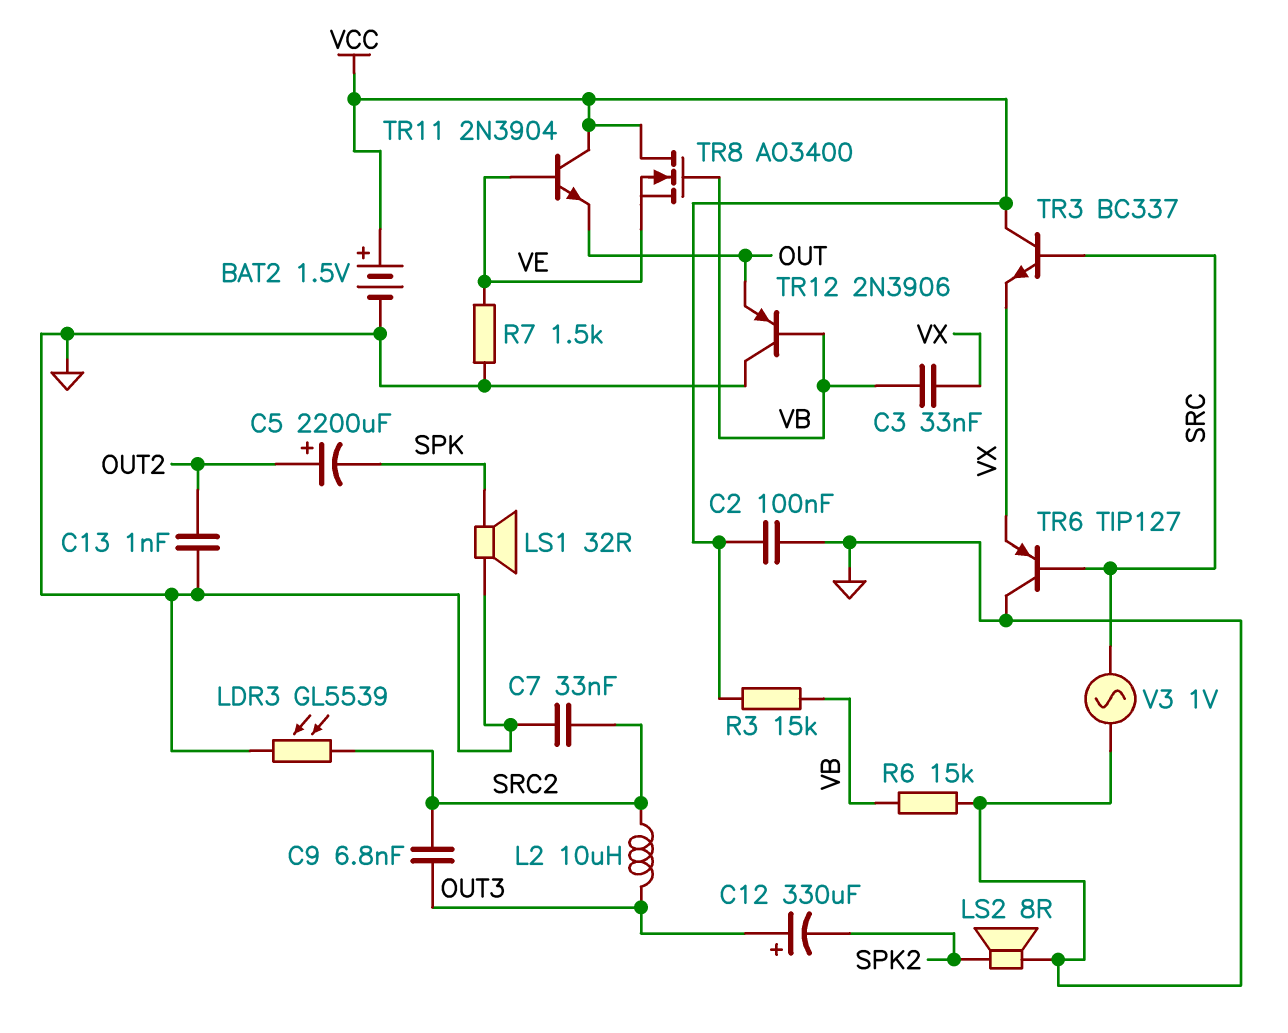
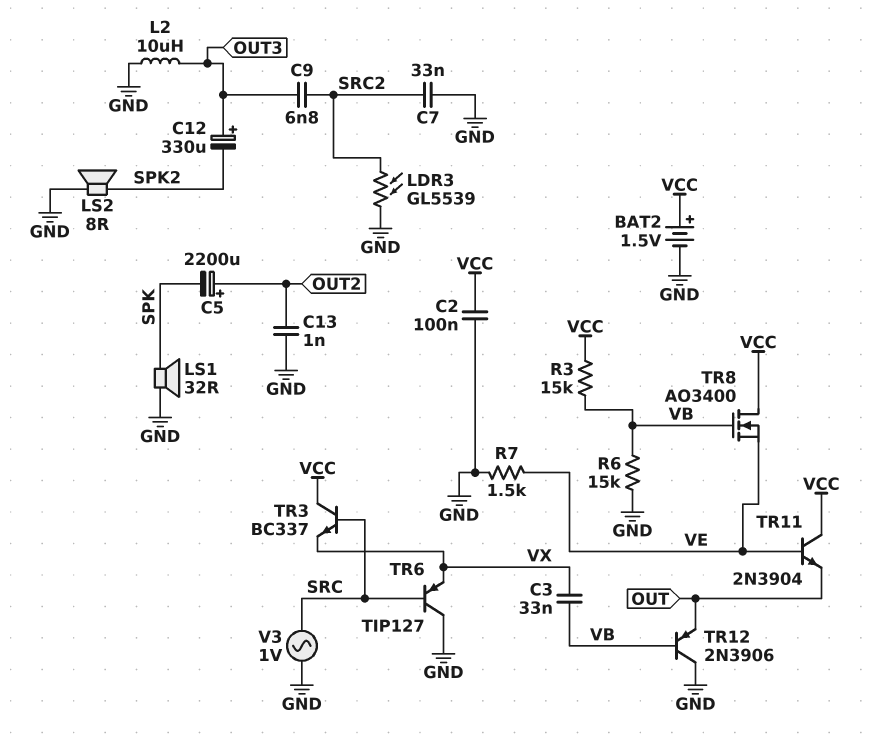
L2: 10uH (OUT3, SRC2) -> 10uH (GND, OUT3)

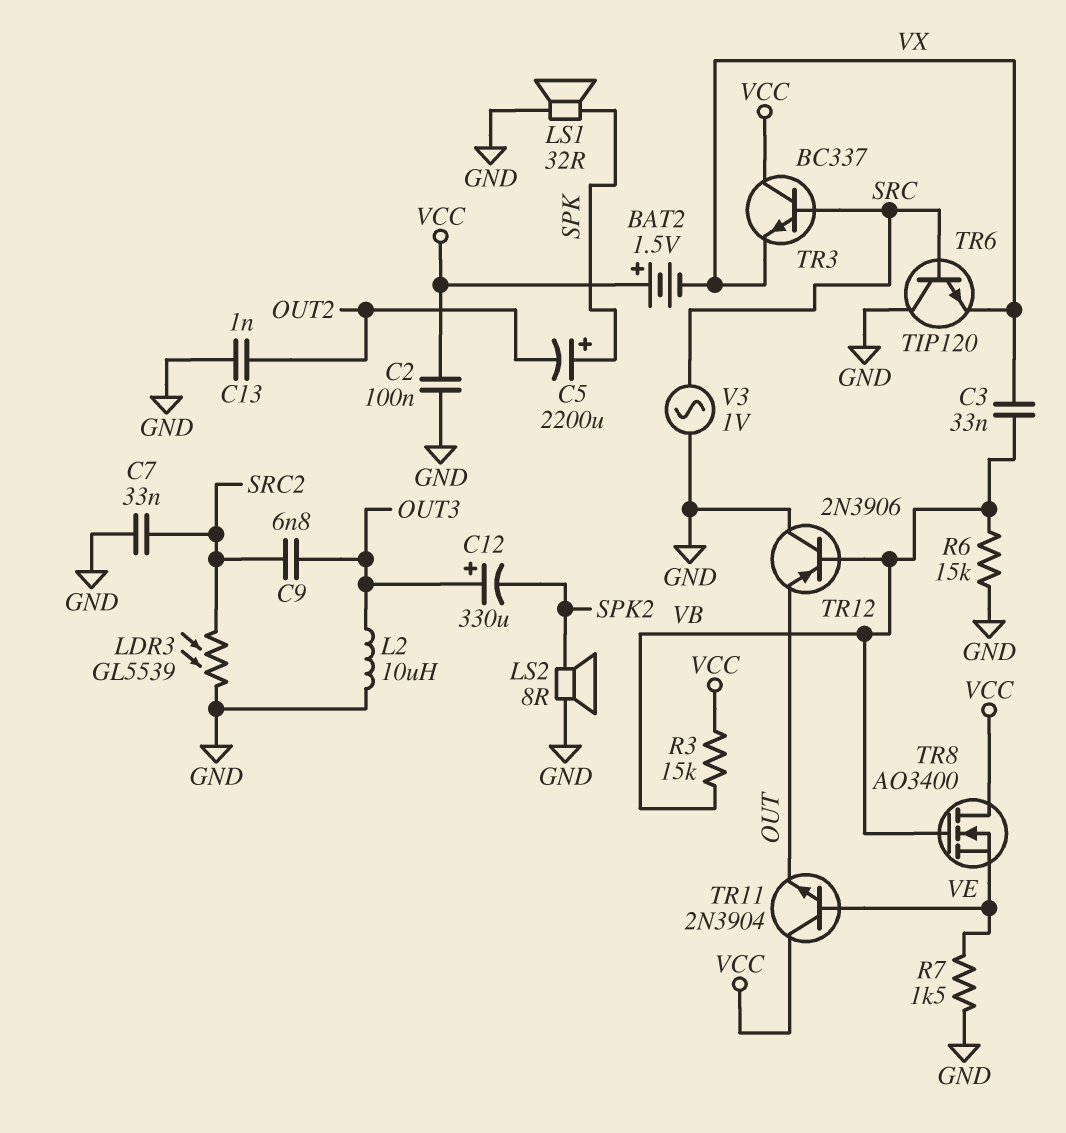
BAT2: 1.5V (plus VCC, minus GND) -> 1.5V (plus VCC, minus VX)
C5: 2200uF (plus OUT2, minus SPK) -> 2200uF (plus SPK, minus OUT2)
TR6: PNP TIP127 (B SRC, C GND, E VX) -> NPN TIP120 (B SRC, C GND, E VX)

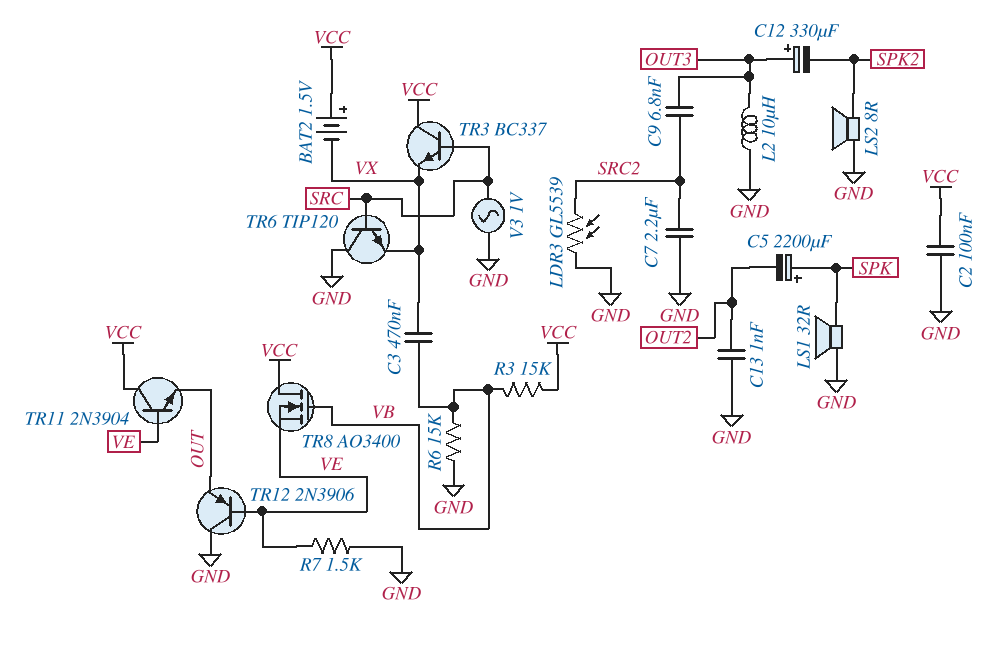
C3: 33nF (VB, VX) -> 470nF (VB, VX)
C7: 33nF (GND, SRC2) -> 2.2uF (GND, SRC2)
TR12: PNP 2N3906 (B VB, C GND, E OUT) -> PNP 2N3906 (B VE, C GND, E OUT)

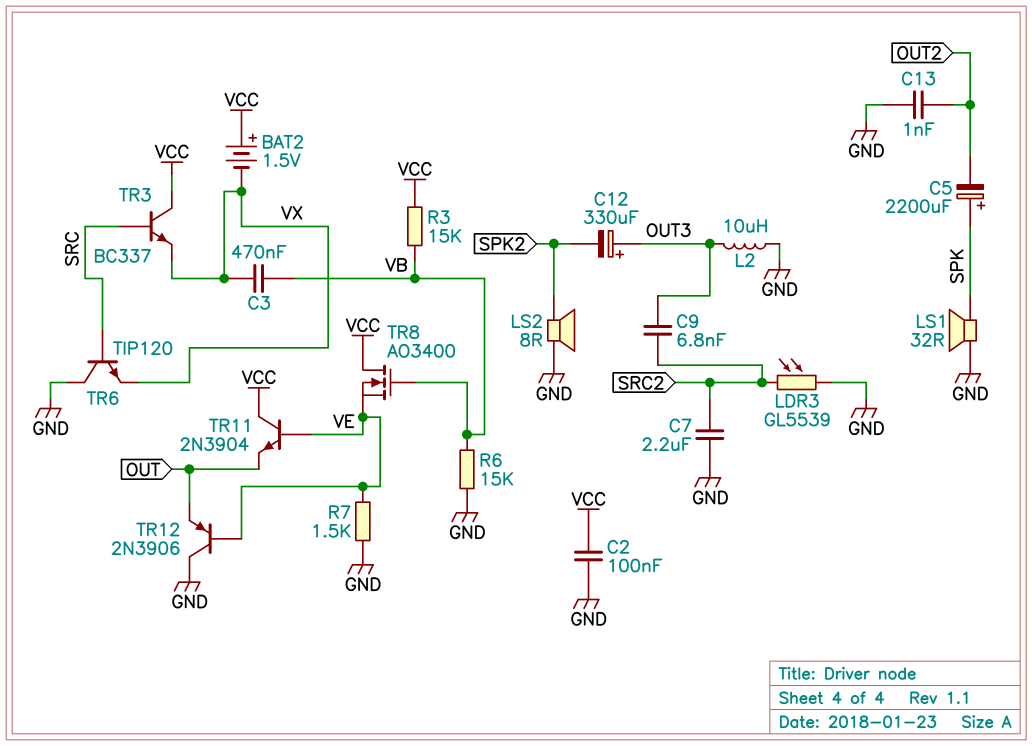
V3: AC 1V (GND, SRC) -> none

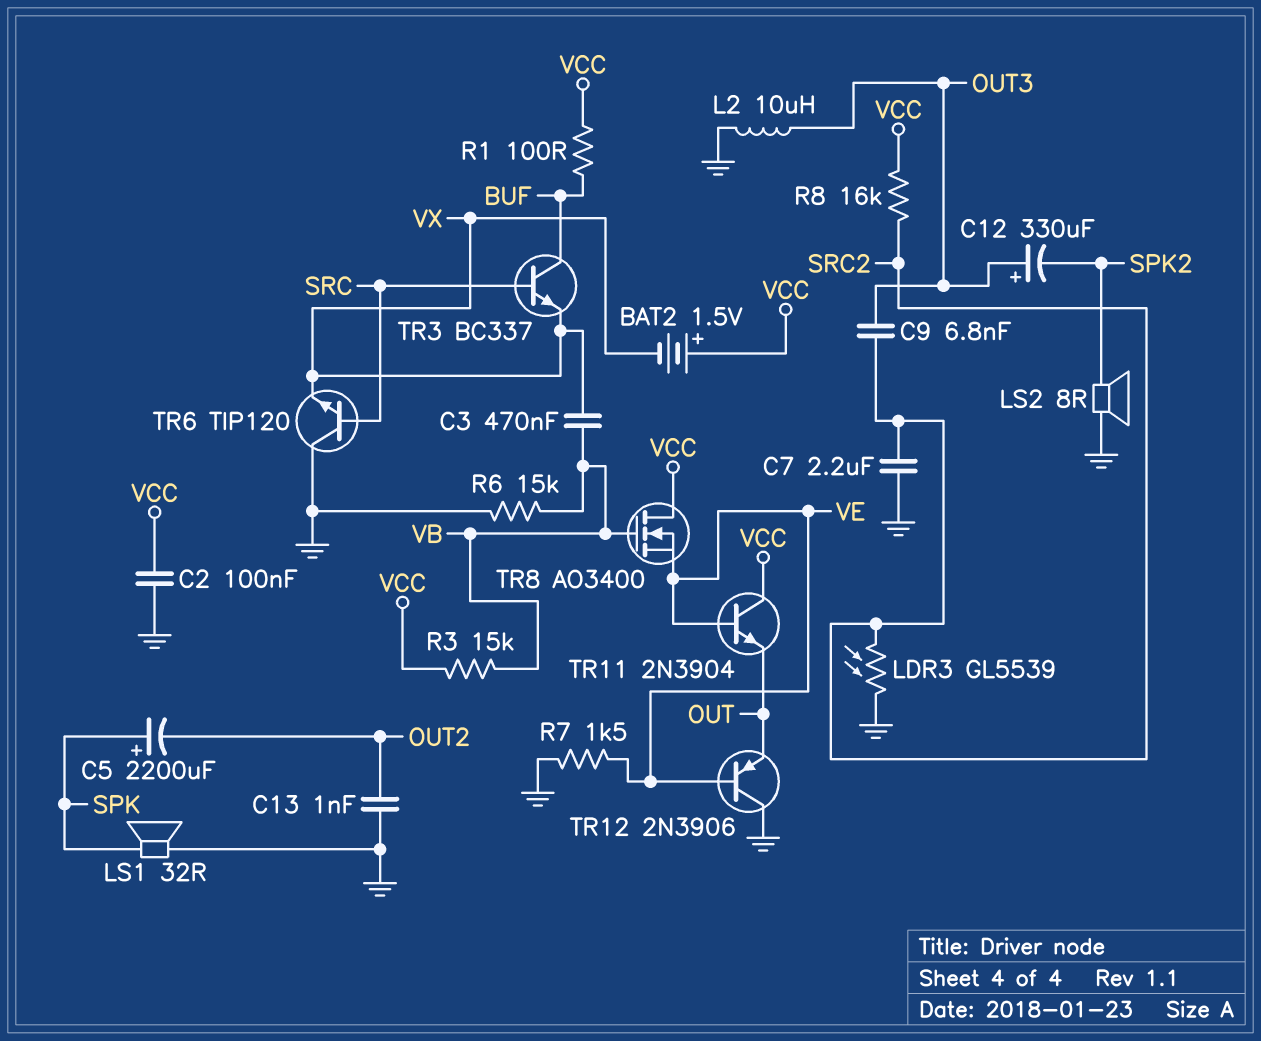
R1: none -> 100 (BUF, VCC)
R8: none -> 16k (SRC2, VCC)
TR3: NPN BC337 (B SRC, C VCC, E VX) -> NPN BC337 (B SRC, C BUF, E VX)

